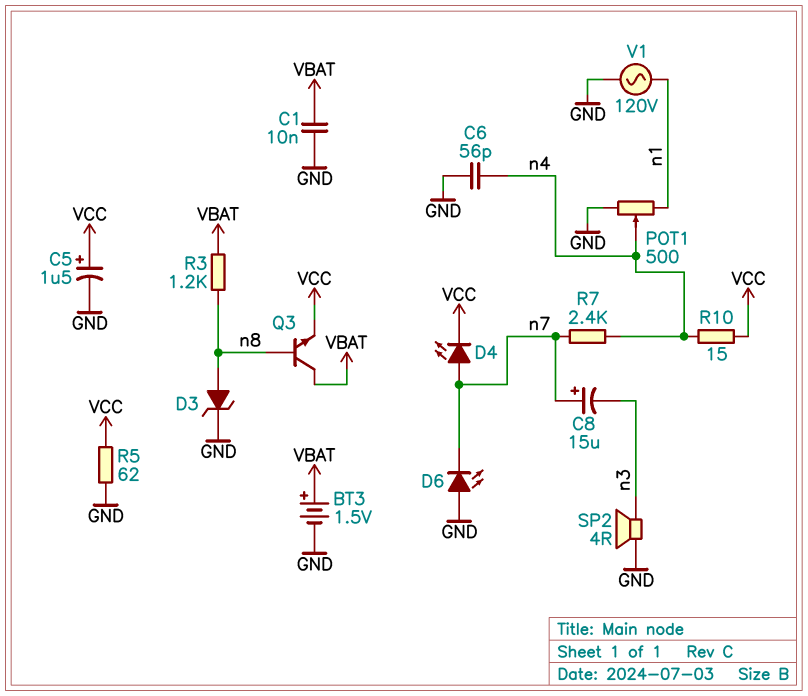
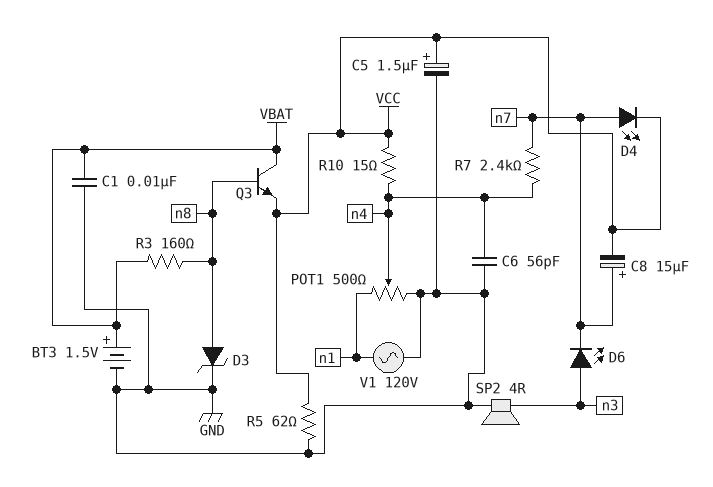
C8: 15uF (plus n7, minus n3) -> 15uF (plus n7, minus VCC)
D6: LED (A GND, K n7) -> LED (A n3, K n7)
R3: 1.2k (VBAT, n8) -> 160 (VBAT, n8)

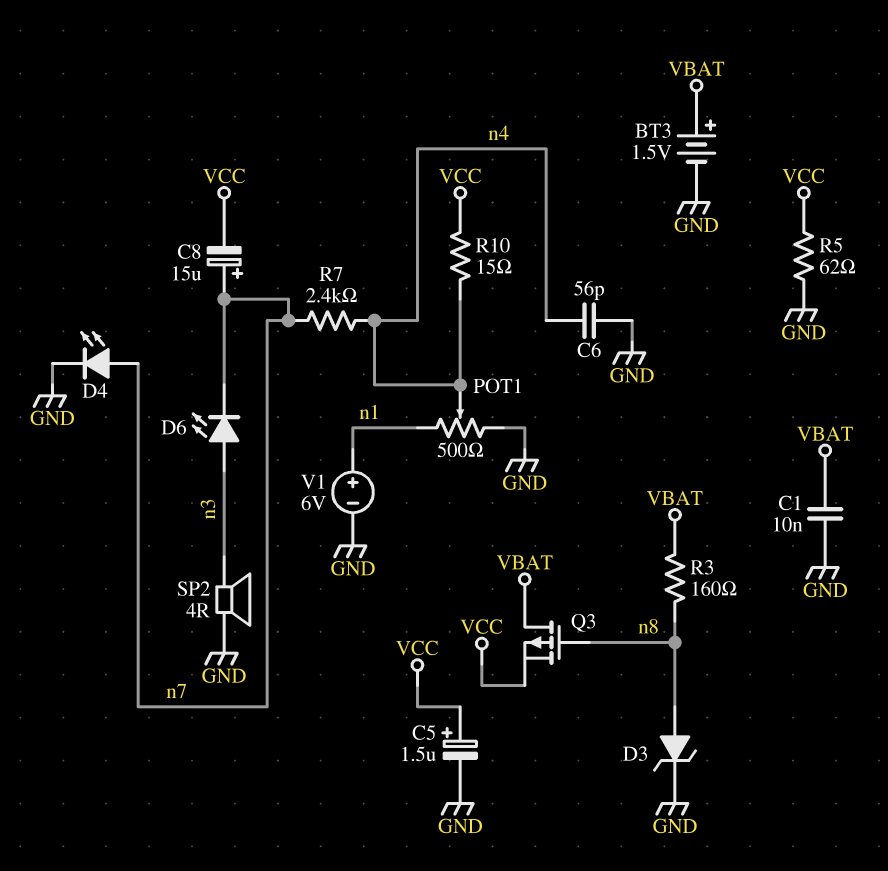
D4: LED (A n7, K VCC) -> LED (A n7, K GND)
Q3: NPN (B n8, C VBAT, E VCC) -> PMOS (G n8, D VBAT, S VCC)
V1: AC 120V (GND, n1) -> 6V (plus n1, minus GND)

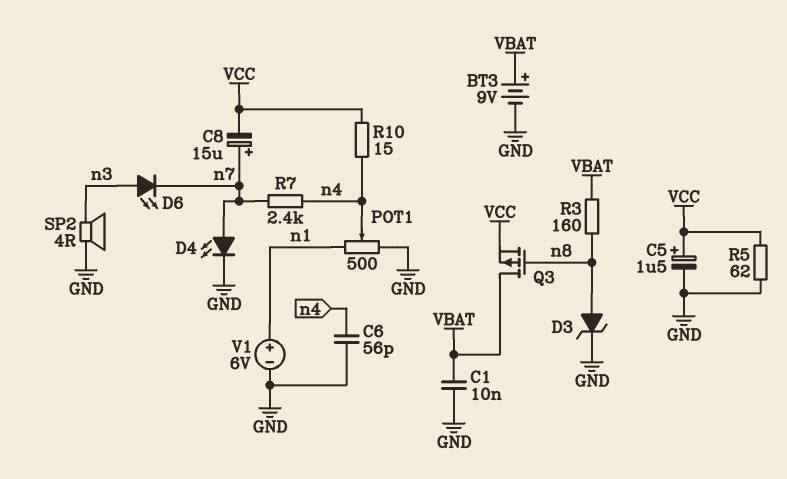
BT3: 1.5V (plus VBAT, minus GND) -> 9V (plus VBAT, minus GND)

